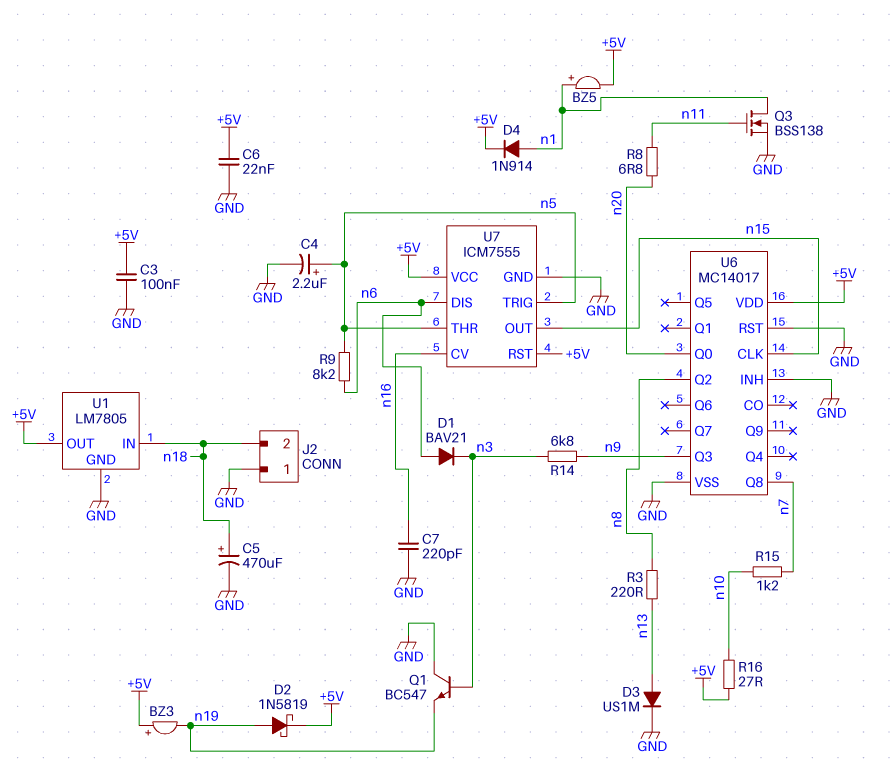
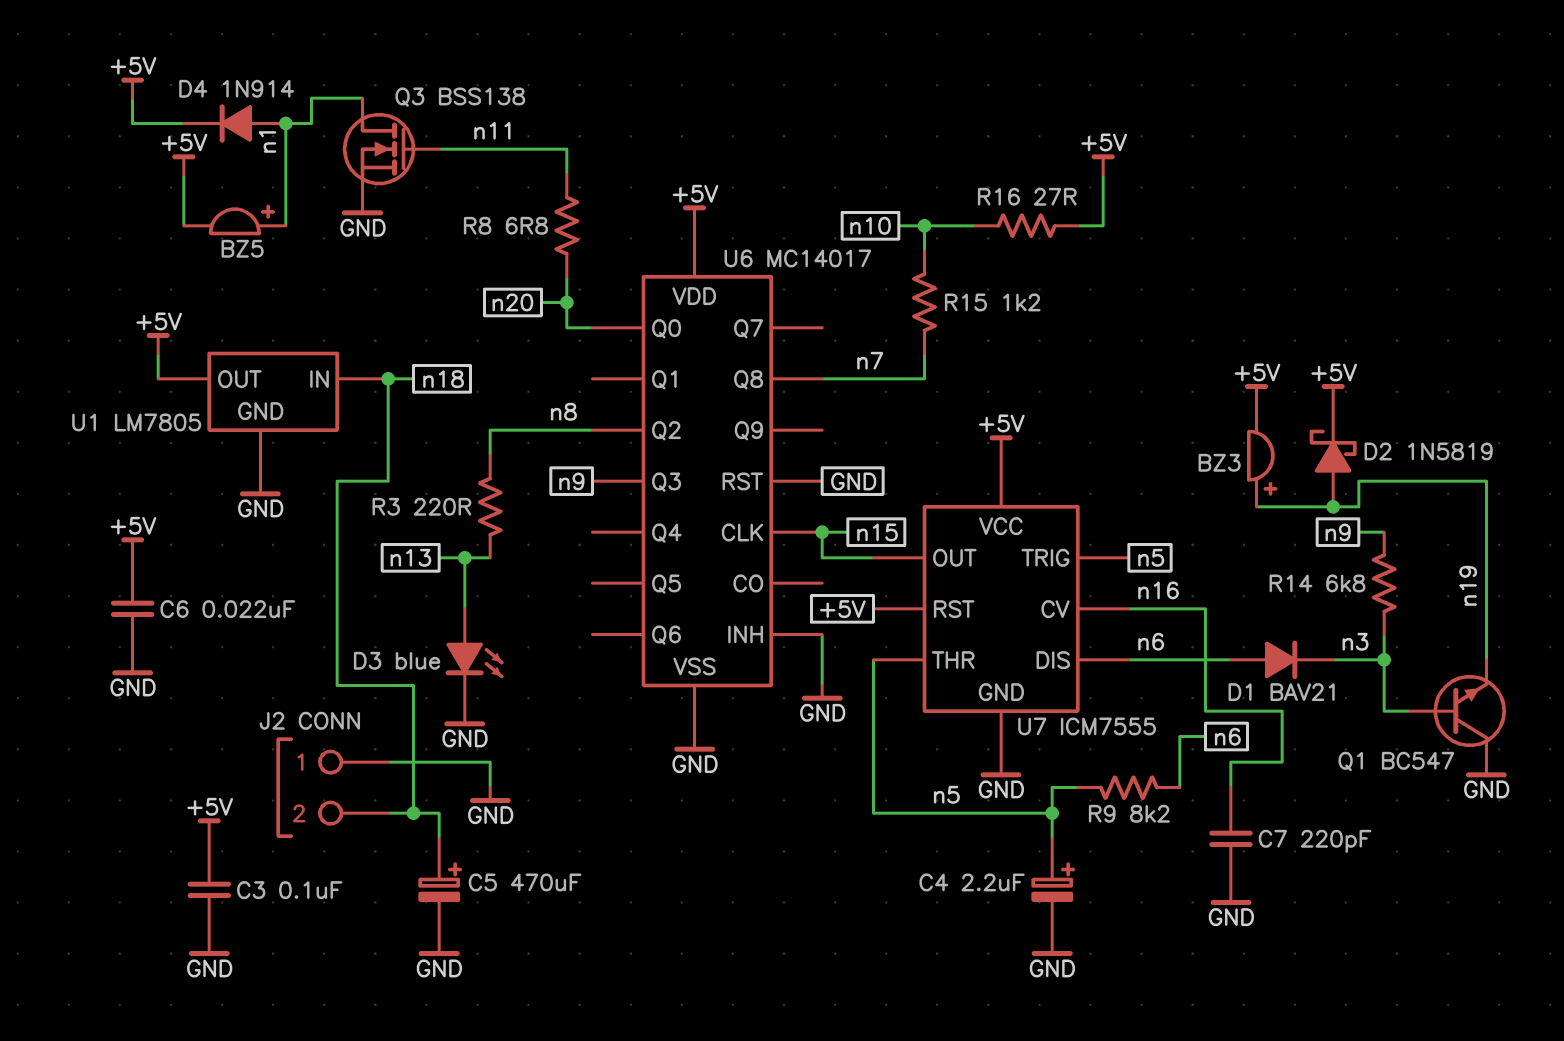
BZ3: buzzer (plus +5V, minus n19) -> buzzer (plus n19, minus +5V)
D3: diode US1M (A n13, K GND) -> LED blue (A n13, K GND)

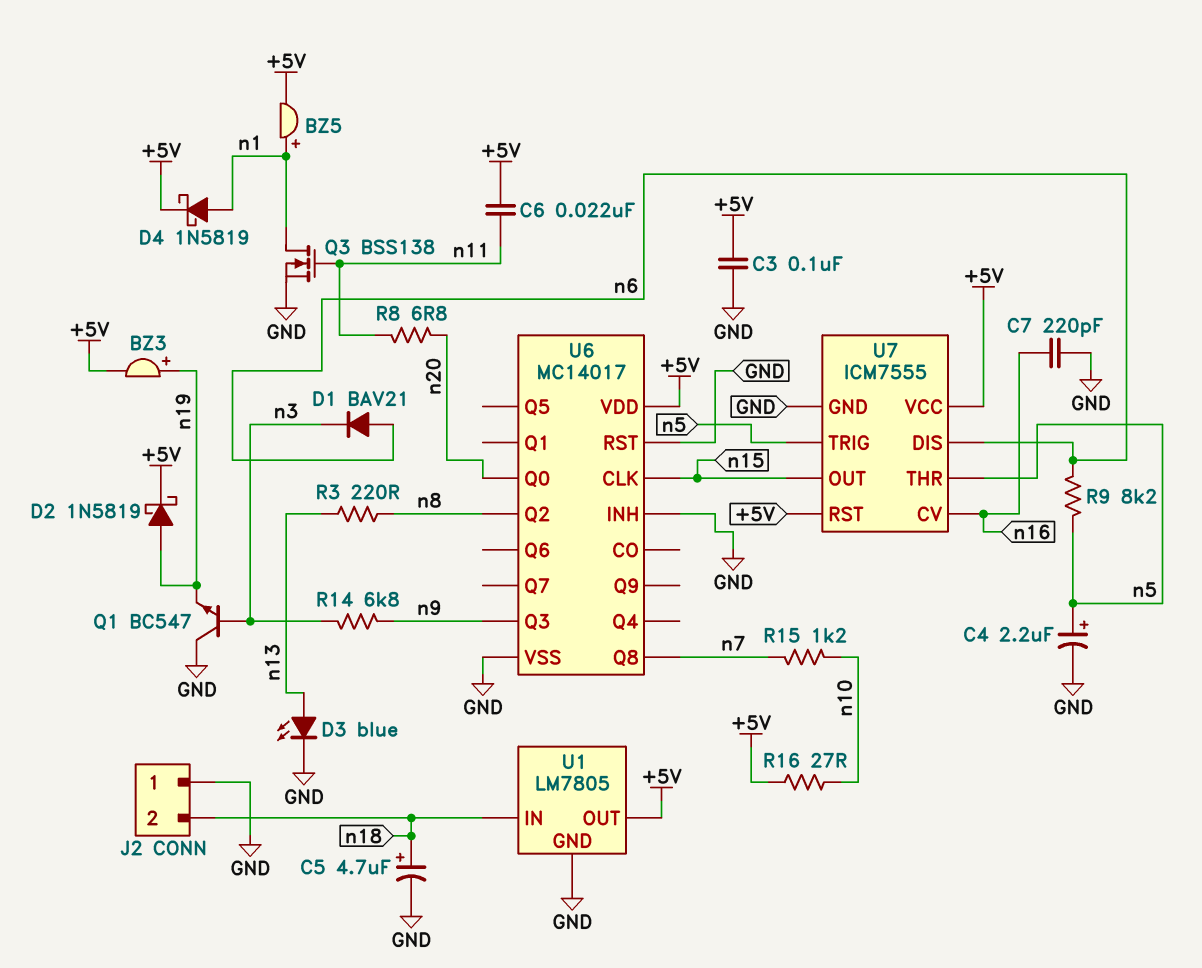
C5: 470uF (plus n18, minus GND) -> 4.7uF (plus n18, minus GND)
C6: 22nF (+5V, GND) -> 22nF (+5V, n11)
D4: diode 1N914 (A n1, K +5V) -> schottky 1N5819 (A n1, K +5V)

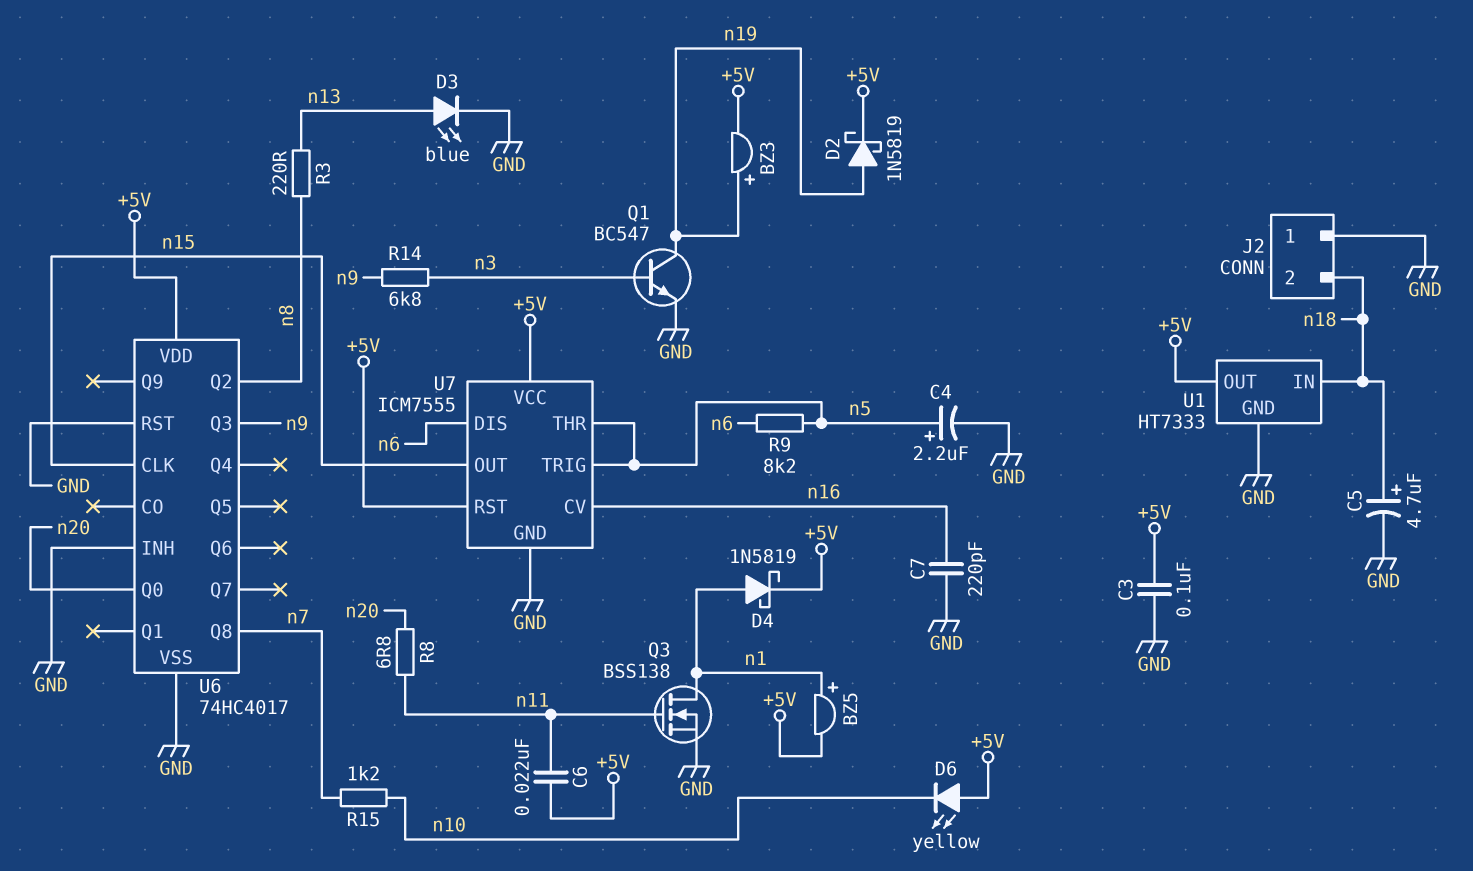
D1: diode BAV21 (A n6, K n3) -> none
D6: none -> LED yellow (A +5V, K n10)
Q1: NPN BC547 (B n3, C GND, E n19) -> NPN BC547 (B n3, C n19, E GND)
R16: 27 (+5V, n10) -> none
U1: LM7805 -> HT7333
U6: MC14017 -> 74HC4017

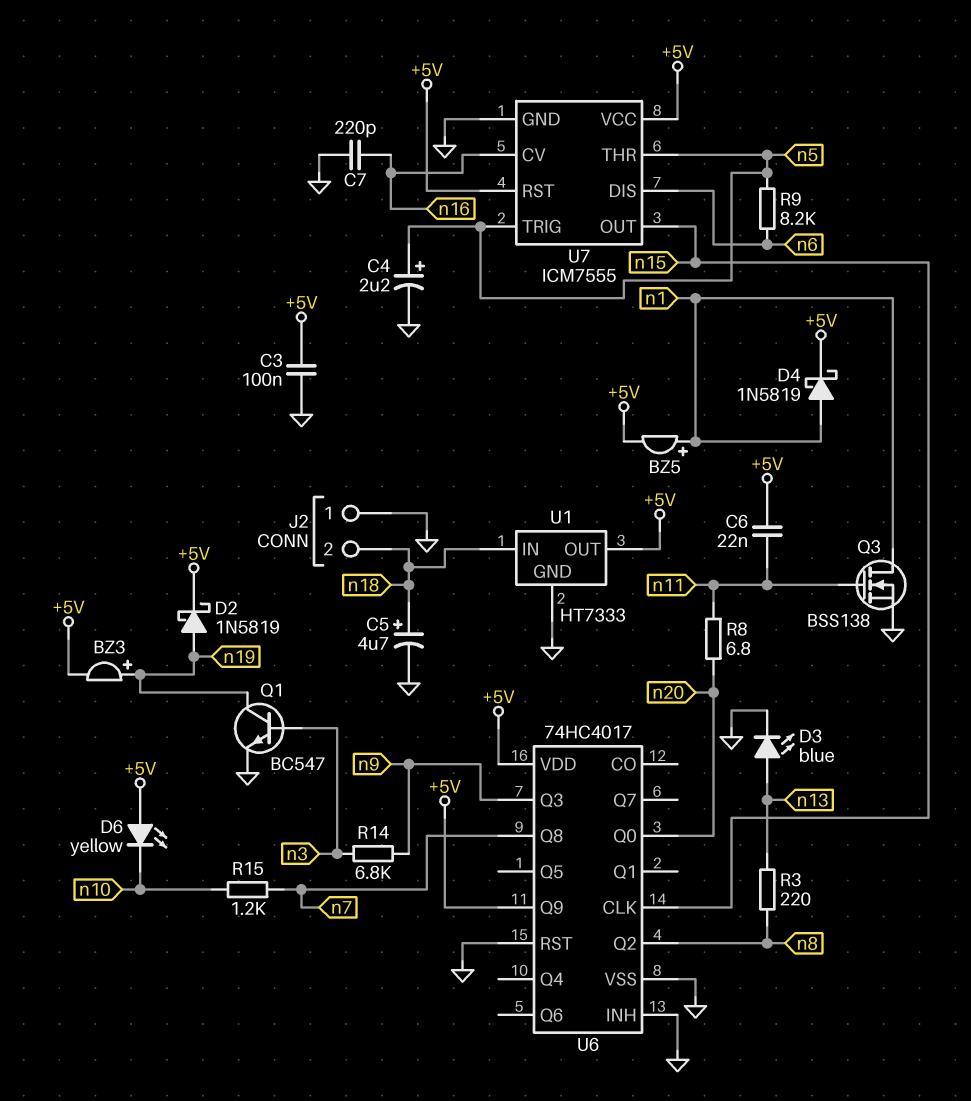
U6 pin Q9: none -> +5V

